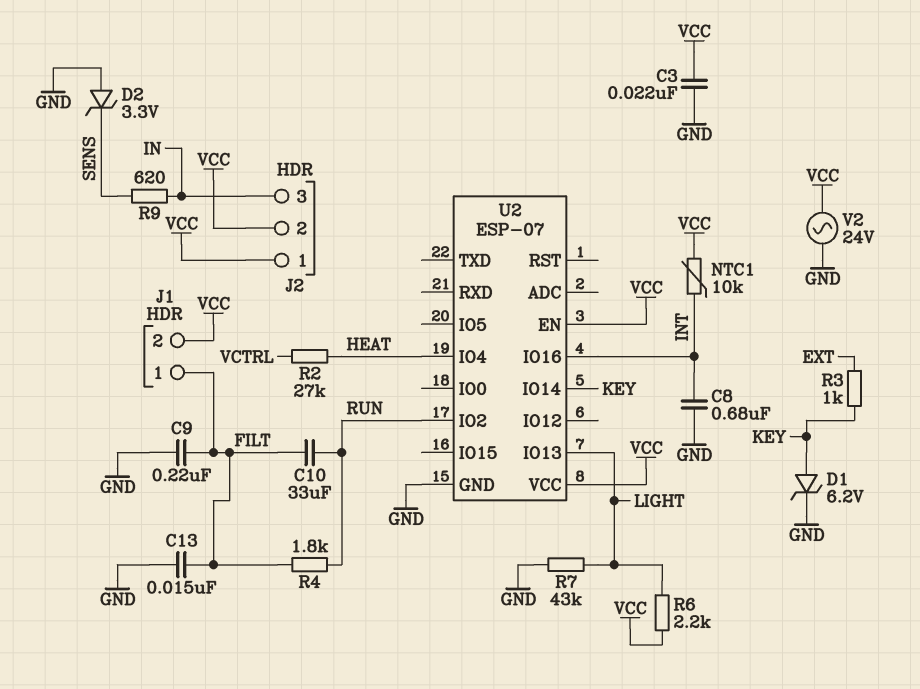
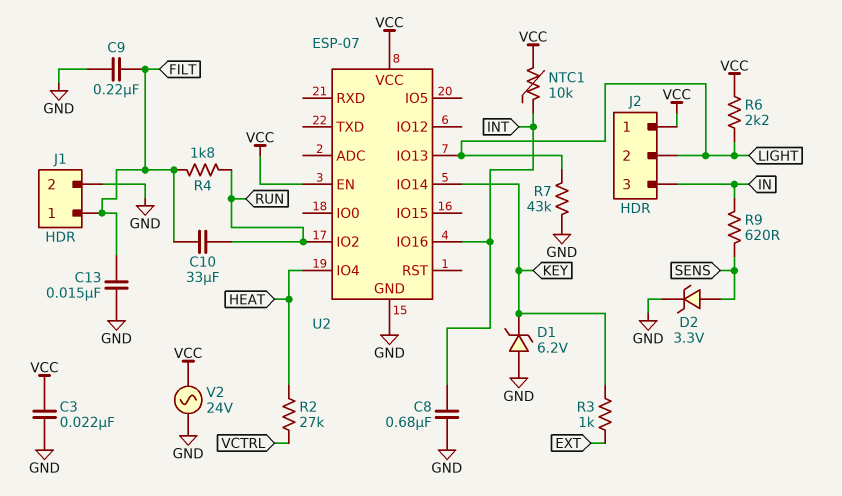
D1: zener 6.2V (A KEY, K GND) -> zener 6.2V (A GND, K KEY)
D2: zener 3.3V (A GND, K SENS) -> zener 3.3V (A SENS, K GND)
J1 pin 2: VCC -> GND
J2 pin 2: VCC -> LIGHT

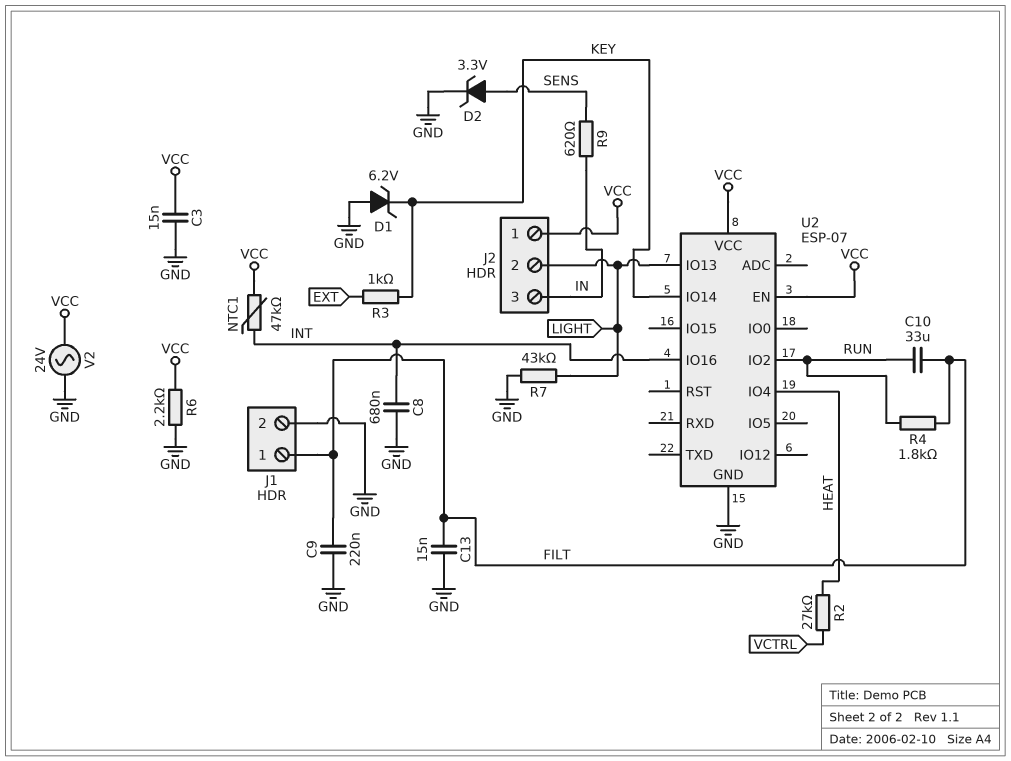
C3: 22nF (GND, VCC) -> 15nF (GND, VCC)
NTC1: 10k (INT, VCC) -> 47k (INT, VCC)
R6: 2.2k (LIGHT, VCC) -> 2.2k (GND, VCC)

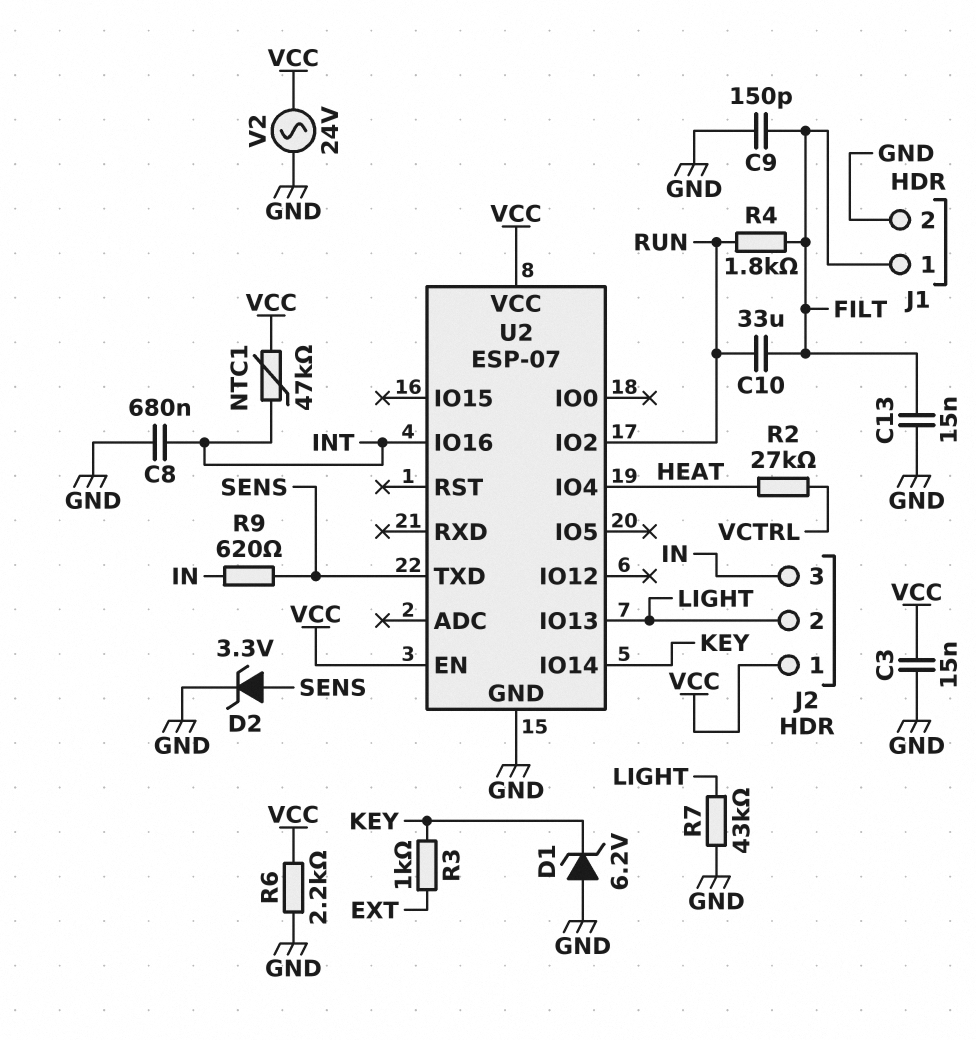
C9: 220nF (FILT, GND) -> 150pF (FILT, GND)
U2 pin TXD: none -> SENS

